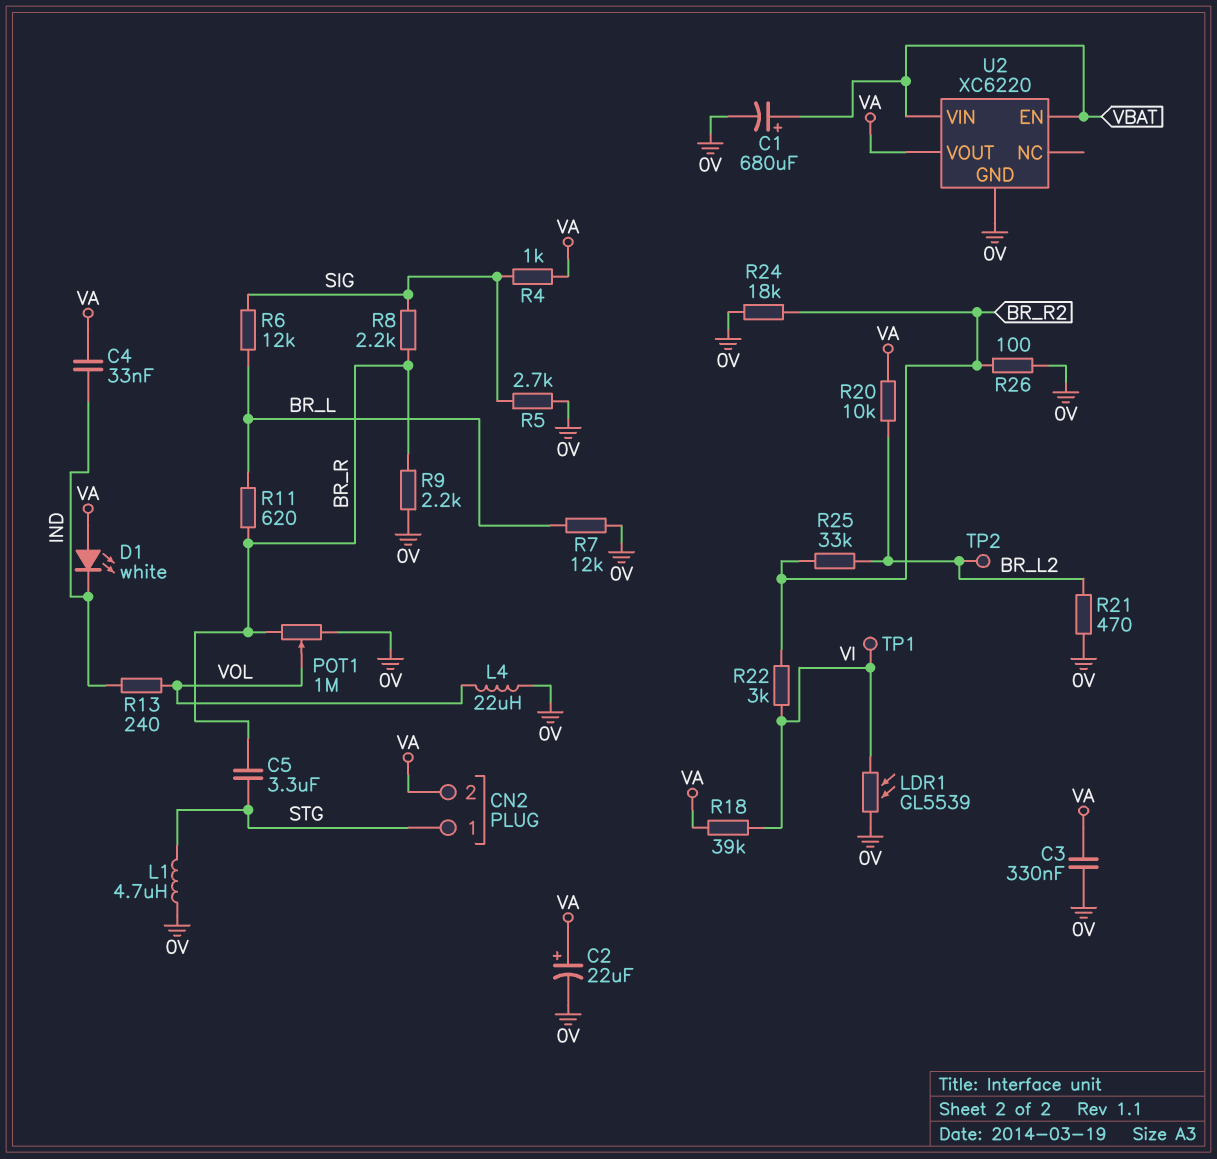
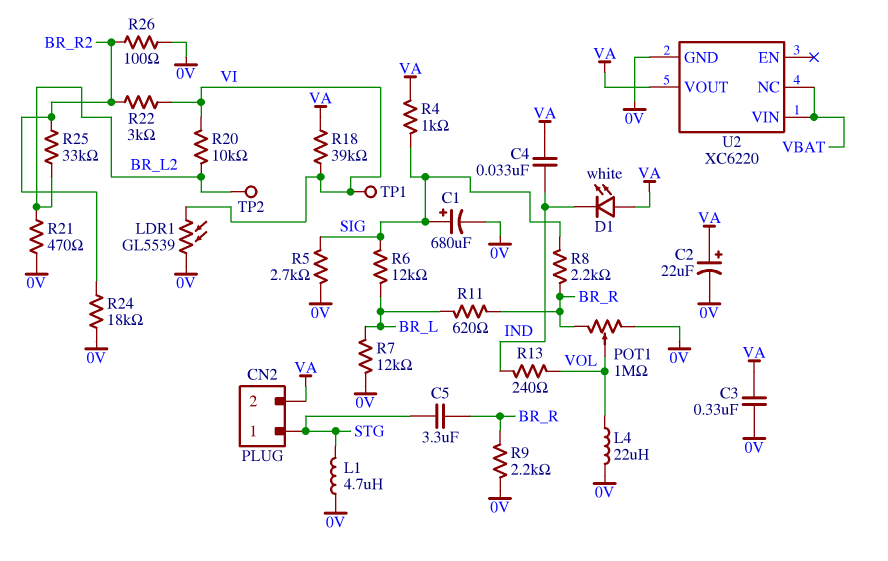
C1: 680uF (plus VBAT, minus 0V) -> 680uF (plus SIG, minus 0V)
R20: 10k (BR_L2, VA) -> 10k (BR_L2, VI)
U2 pin EN: VBAT -> none
U2 pin NC: none -> VBAT

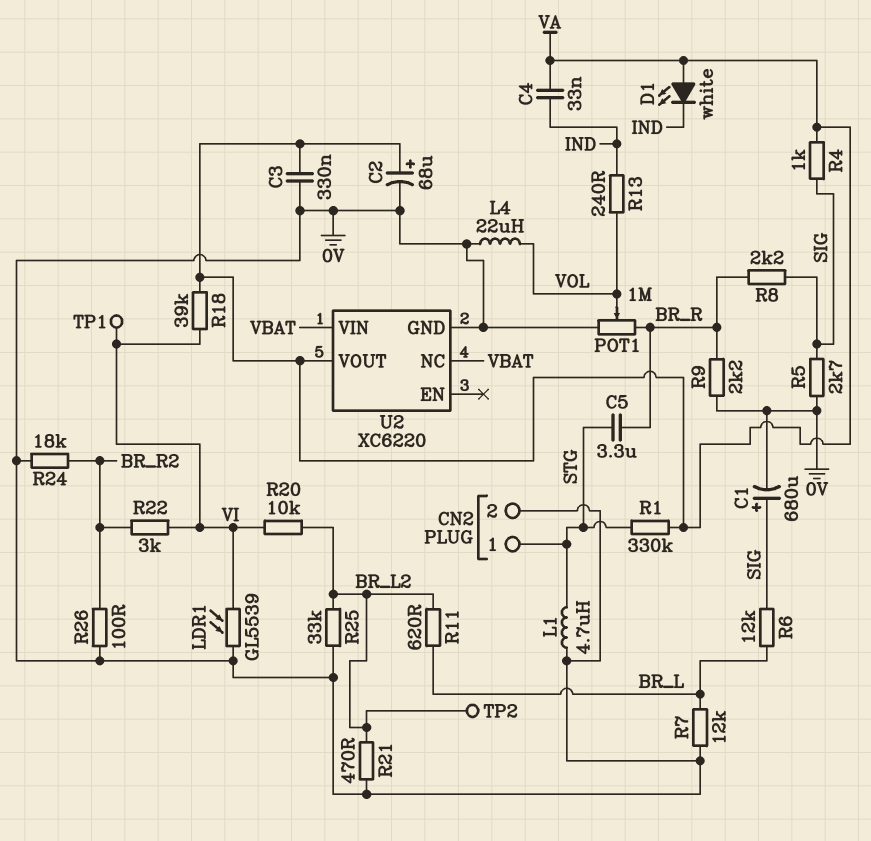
C2: 22uF (plus VA, minus 0V) -> 68uF (plus VA, minus 0V)
CN2 pin 2: VA -> 0V
R1: none -> 330k (STG, VA)
R11: 620 (BR_L, BR_R) -> 620 (BR_L, BR_L2)
R25: 33k (BR_L2, BR_R2) -> 33k (0V, BR_L2)

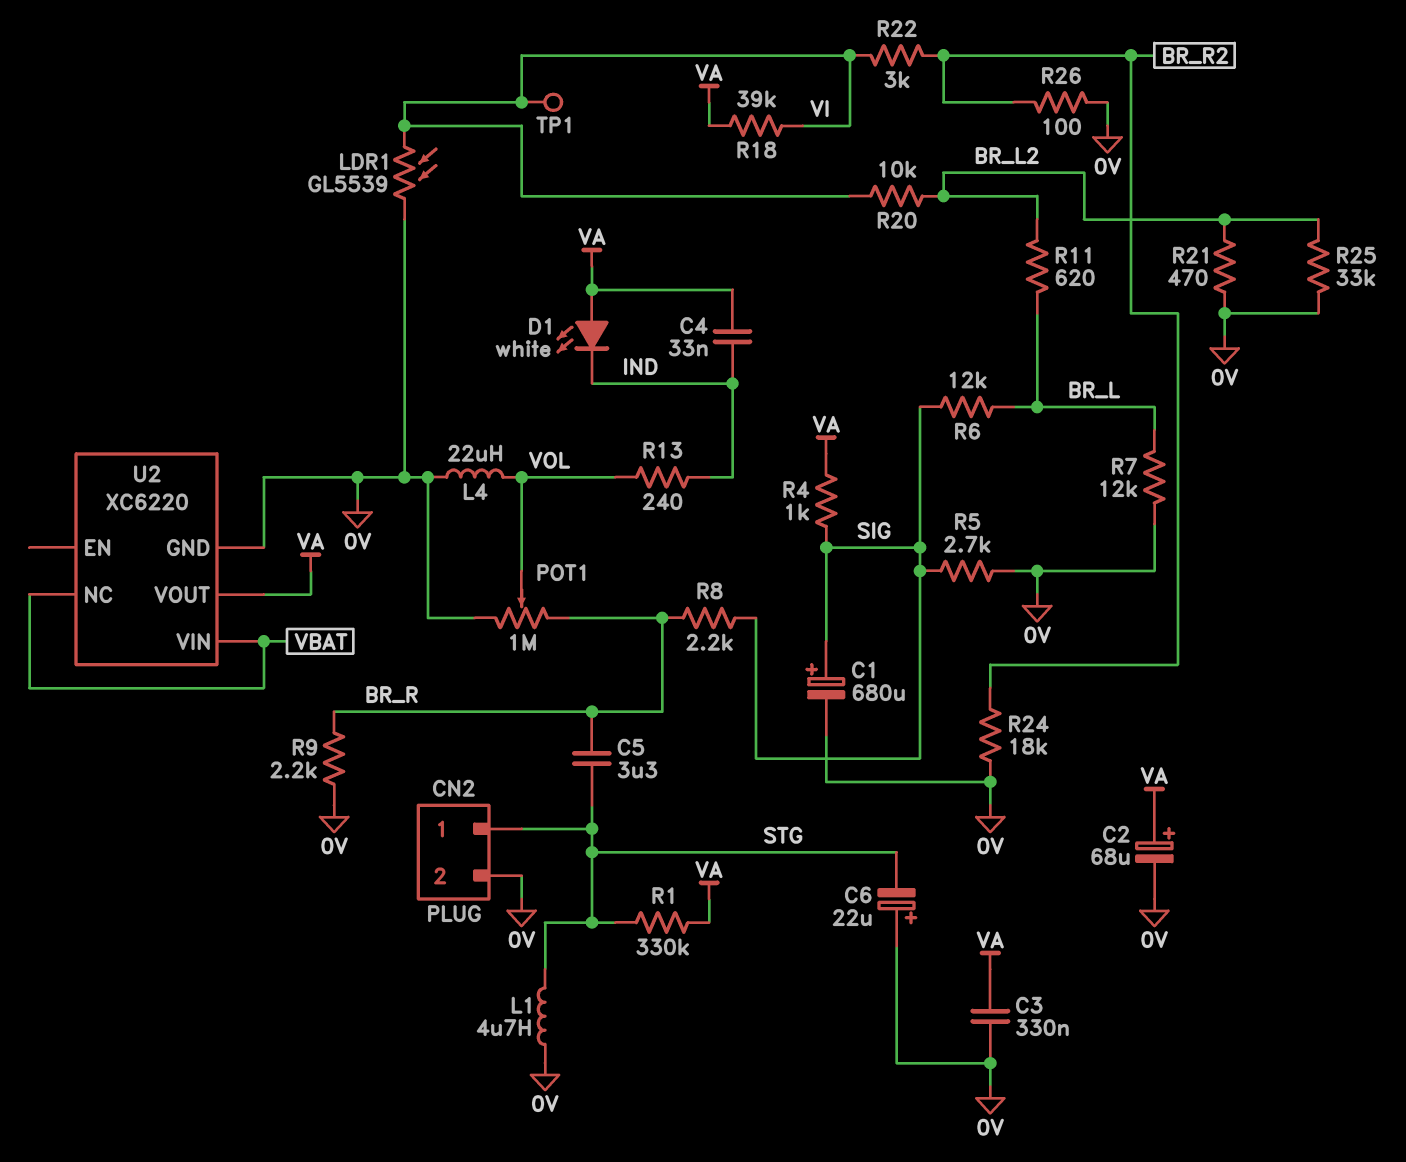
C6: none -> 22uF (plus 0V, minus STG)
TP2: test point (BR_L2) -> none

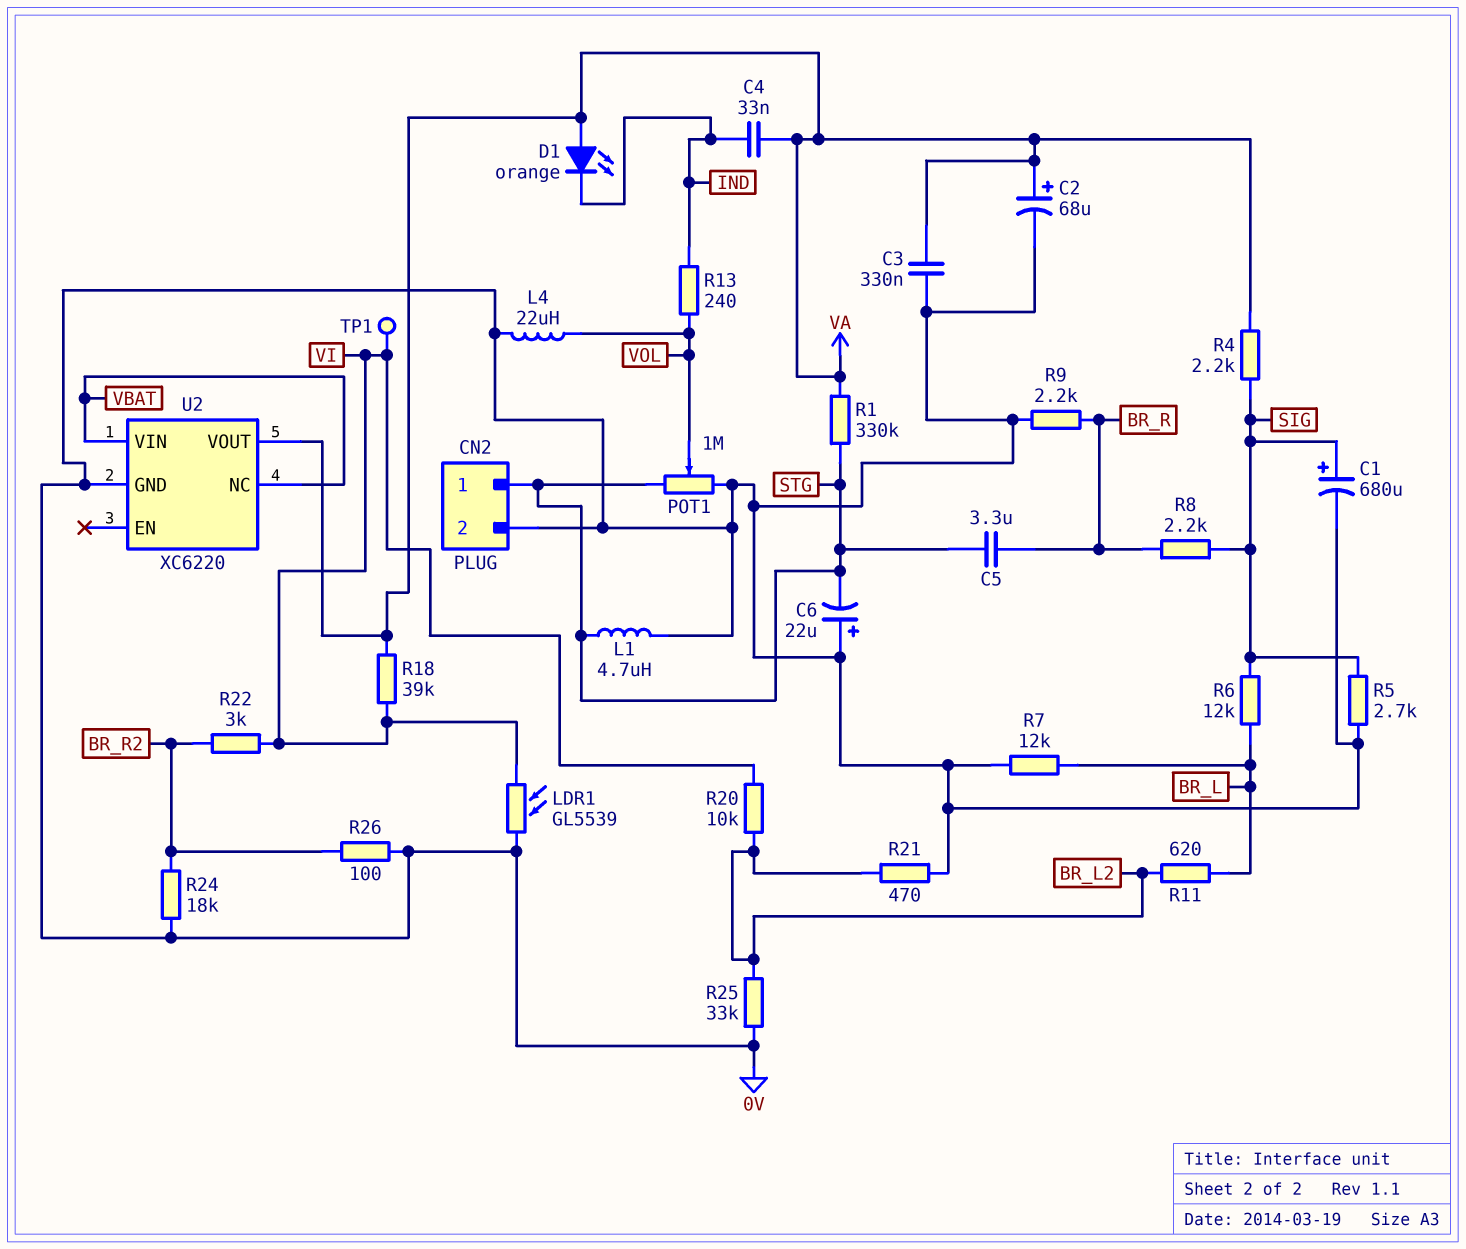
D1: LED white (A VA, K IND) -> LED orange (A VA, K IND)
POT1: 1M (0V, BR_R, wiper VOL) -> 1M (0V, STG, wiper VOL)
R4: 1k (SIG, VA) -> 2.2k (SIG, VA)

